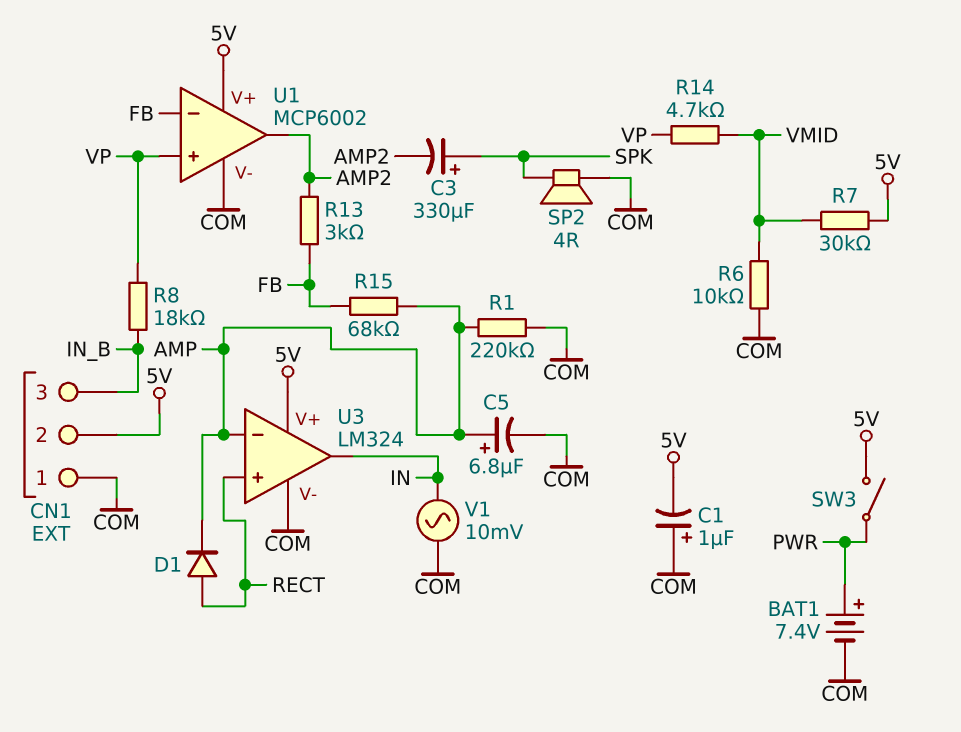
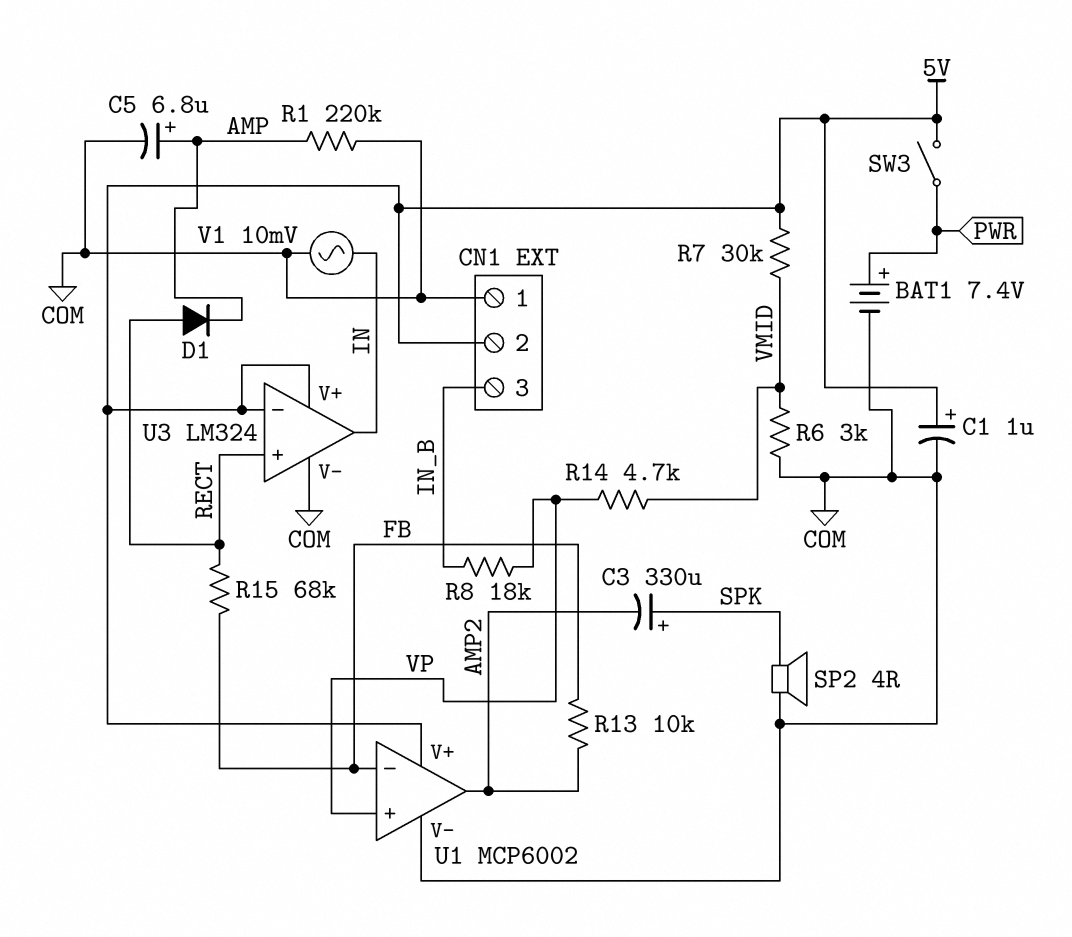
C1: 1uF (plus COM, minus 5V) -> 1uF (plus 5V, minus COM)
R6: 10k (COM, VMID) -> 3k (COM, VMID)
R13: 3k (AMP2, FB) -> 10k (AMP2, FB)
R15: 68k (AMP, FB) -> 68k (FB, RECT)
U3 pin in-: AMP -> 5V

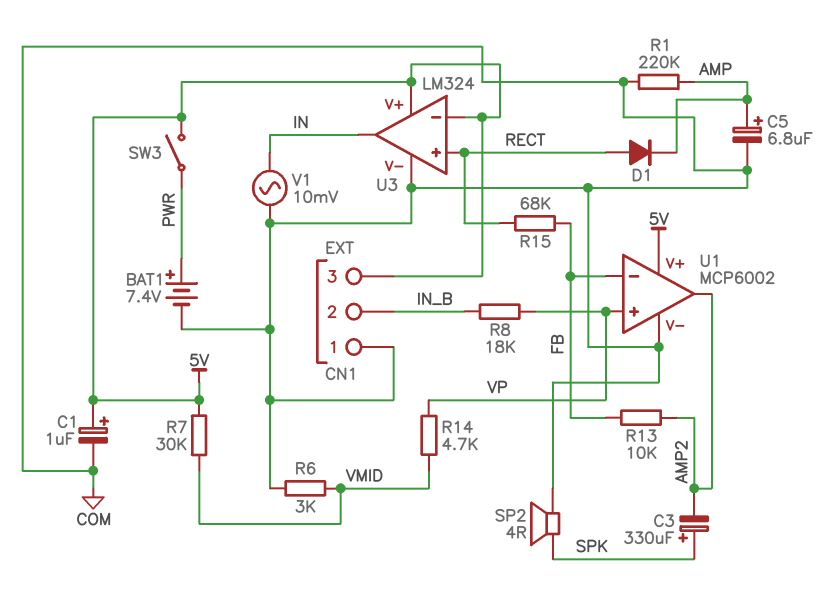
CN1 pin 2: 5V -> IN_B
CN1 pin 3: IN_B -> 5V

